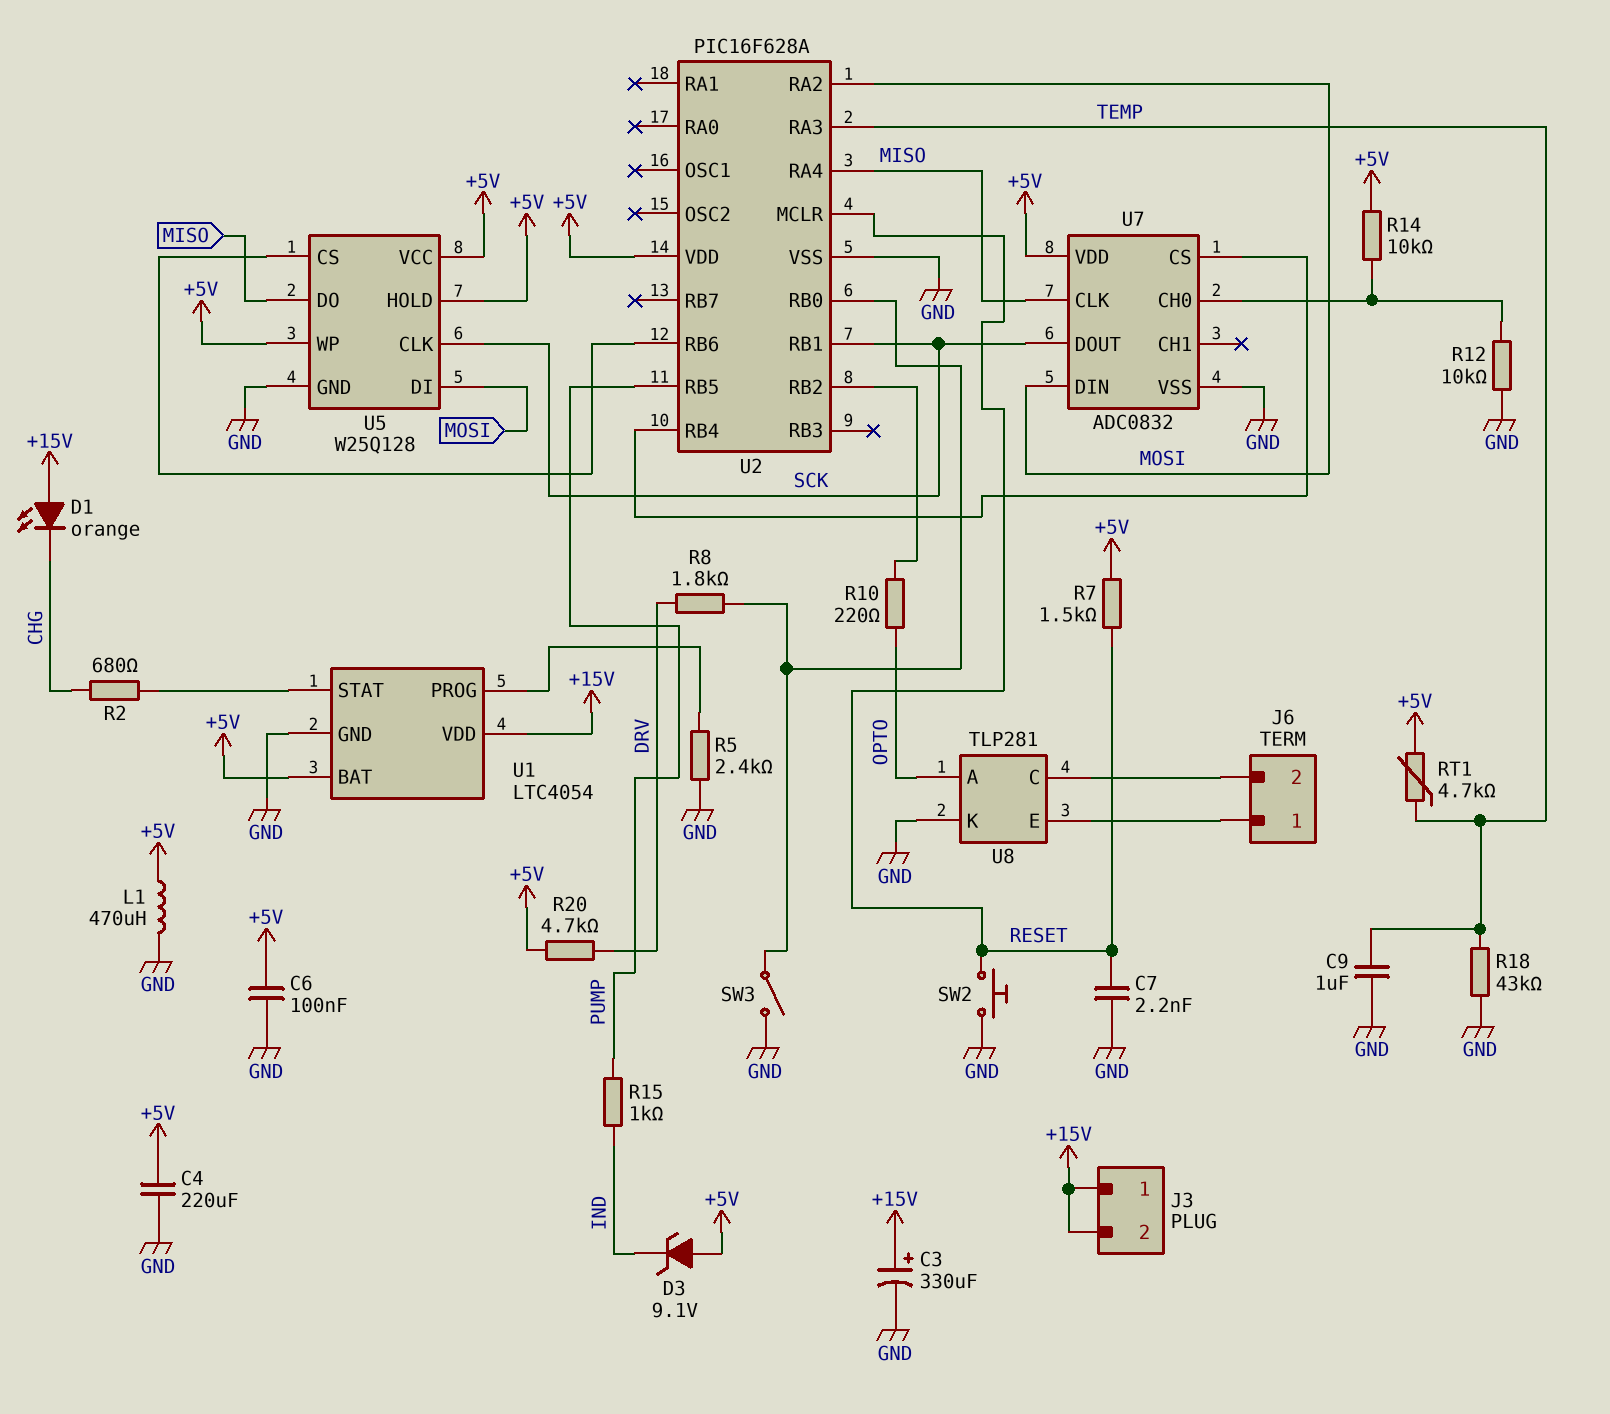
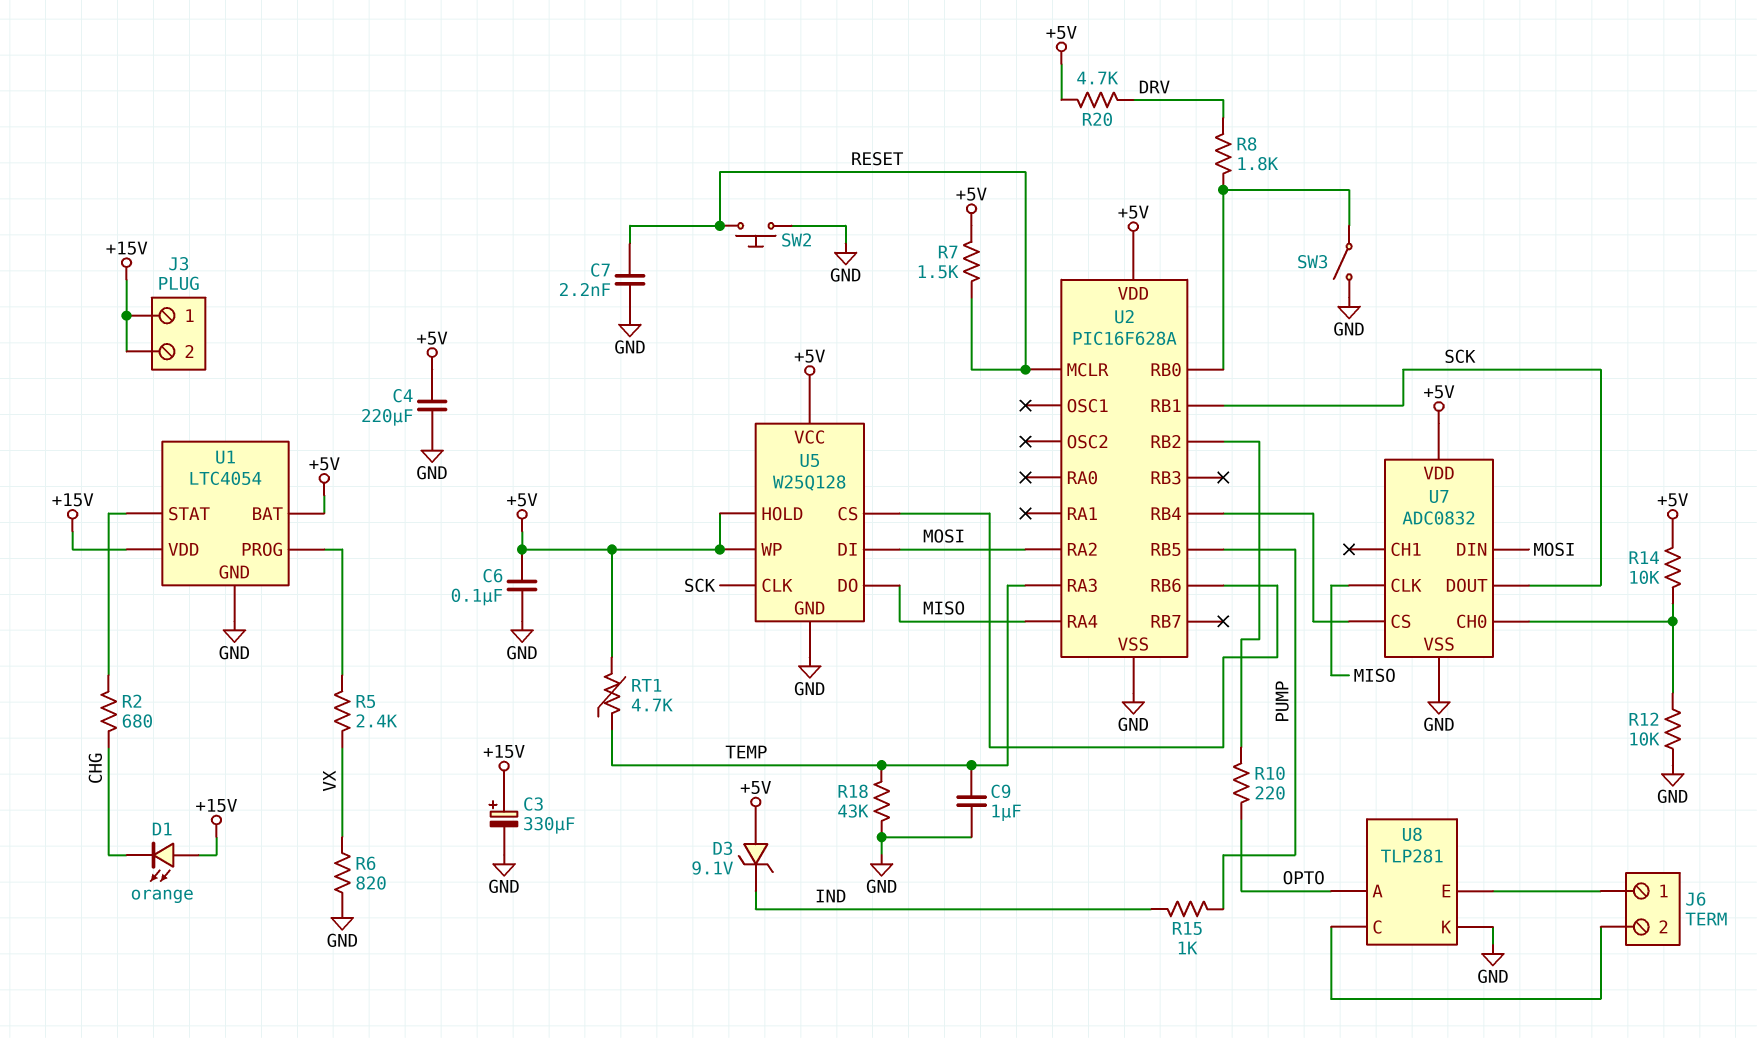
L1: 470uH (+5V, GND) -> none
R5: 2.4k (GND, U1/PROG) -> 2.4k (U1/PROG, VX)
R6: none -> 820 (GND, VX)

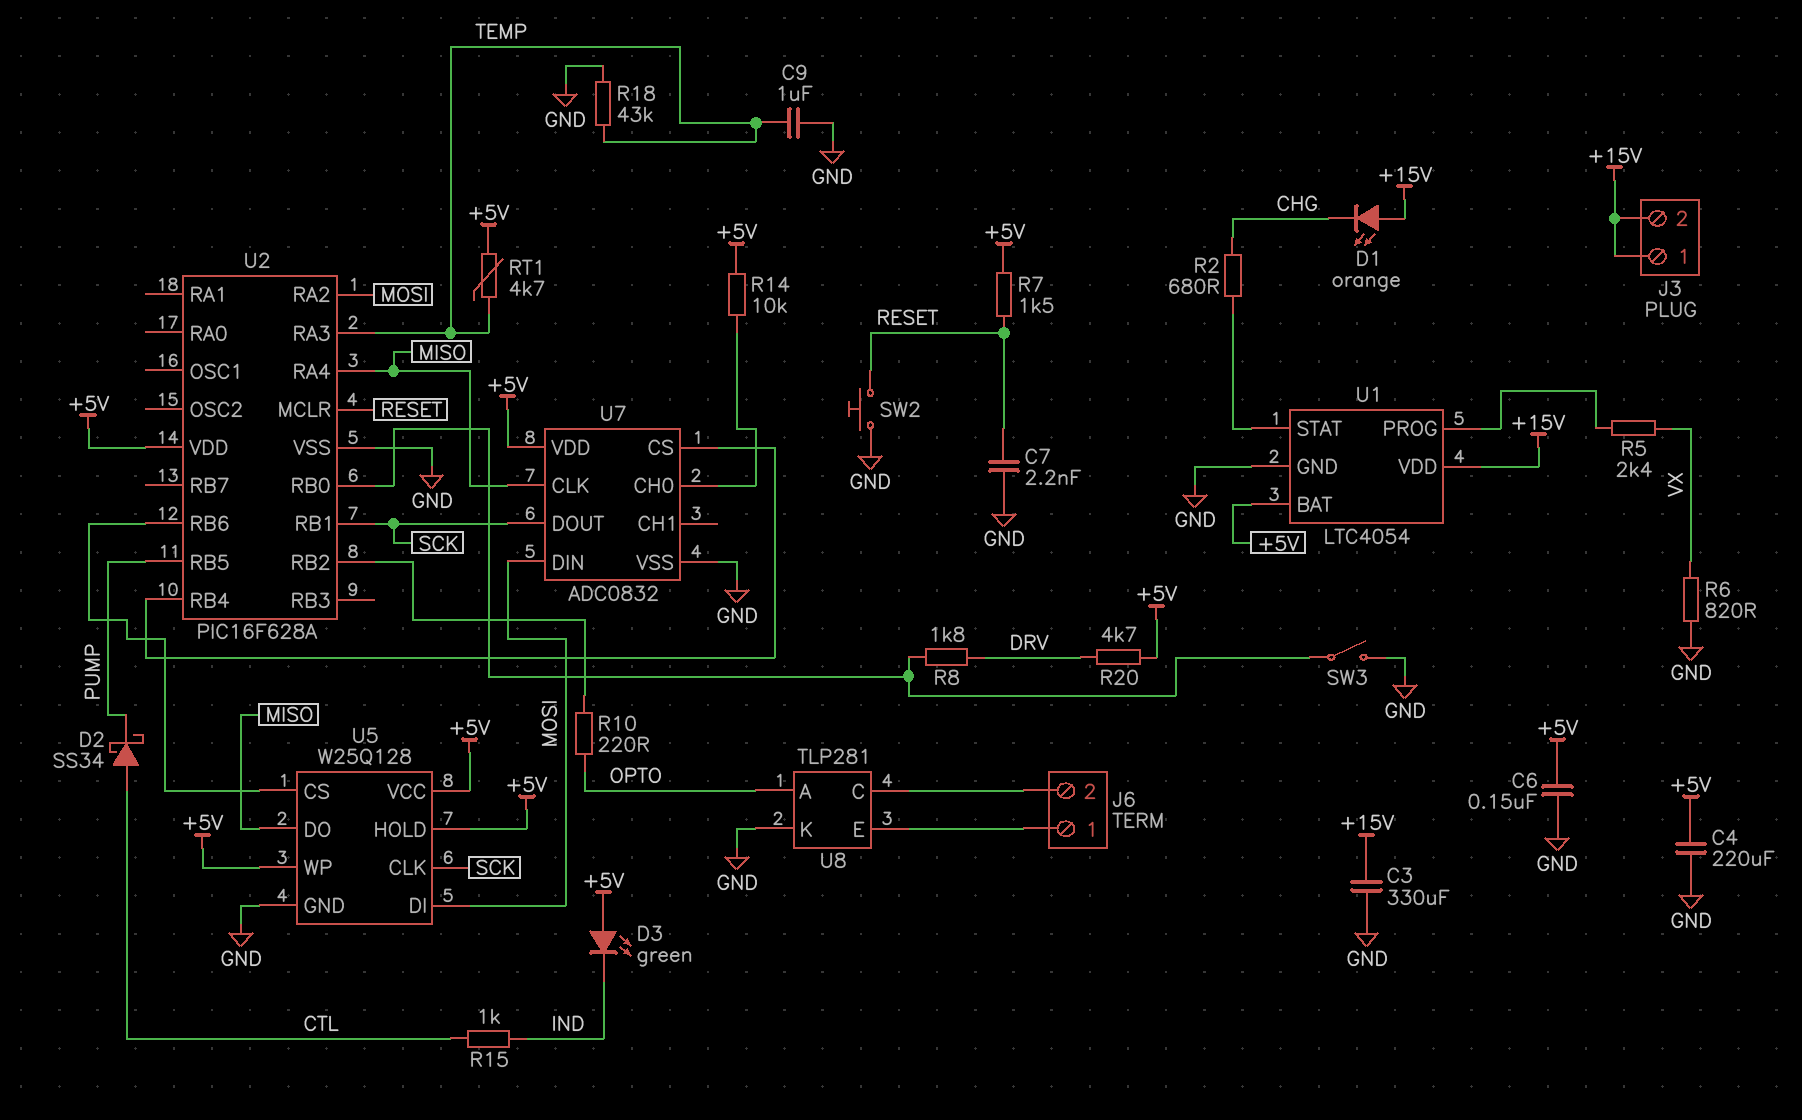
C3: 330uF (plus +15V, minus GND) -> 330uF (+15V, GND)
C6: 100nF (+5V, GND) -> 150nF (+5V, GND)
D2: none -> schottky SS34 (A CTL, K PUMP)
D3: zener 9.1V (A +5V, K IND) -> LED green (A +5V, K IND)
R12: 10k (GND, U7/CH0) -> none
R15: 1k (IND, PUMP) -> 1k (CTL, IND)

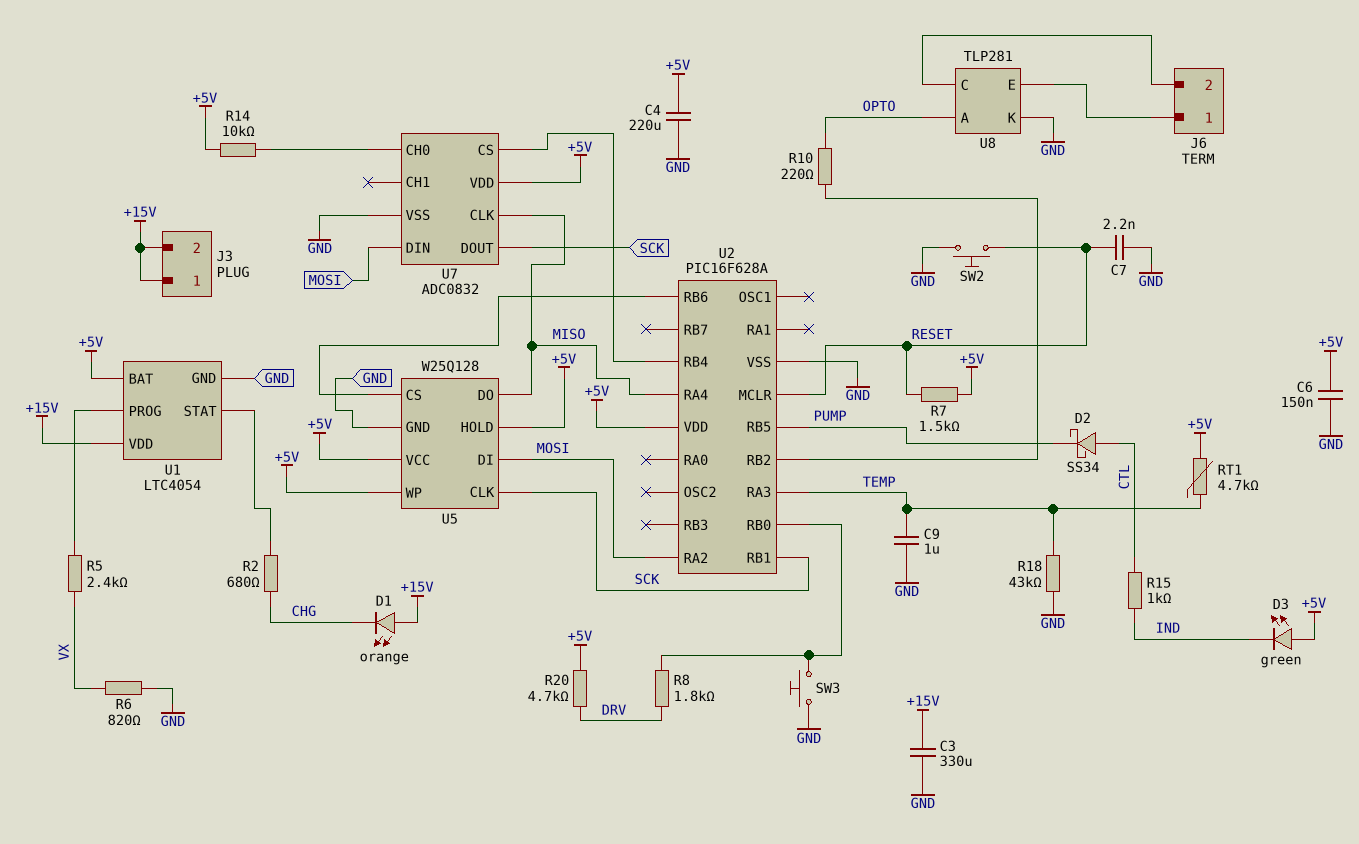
SW3: switch (GND, U2/RB0) -> button (GND, U2/RB0)

